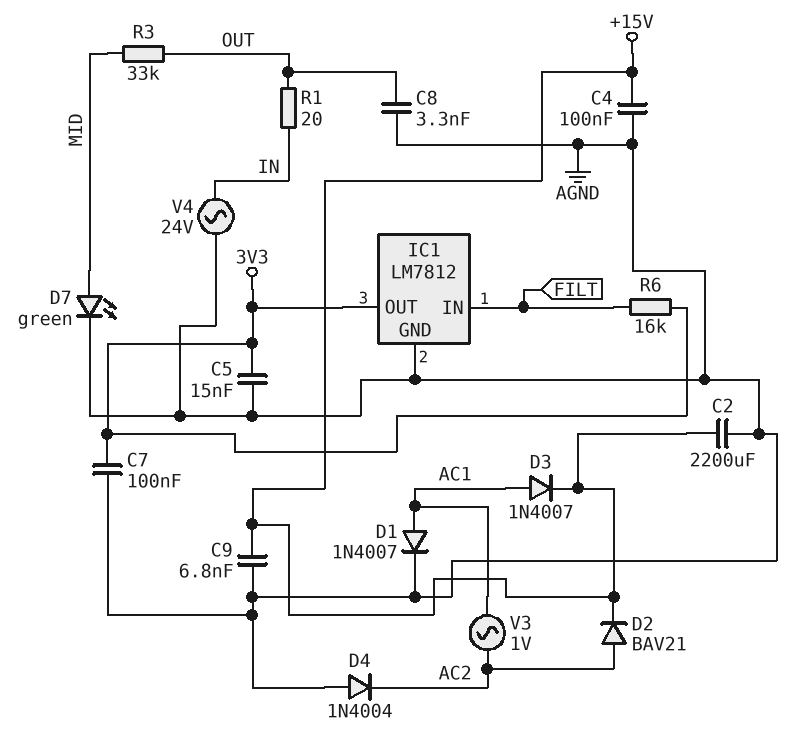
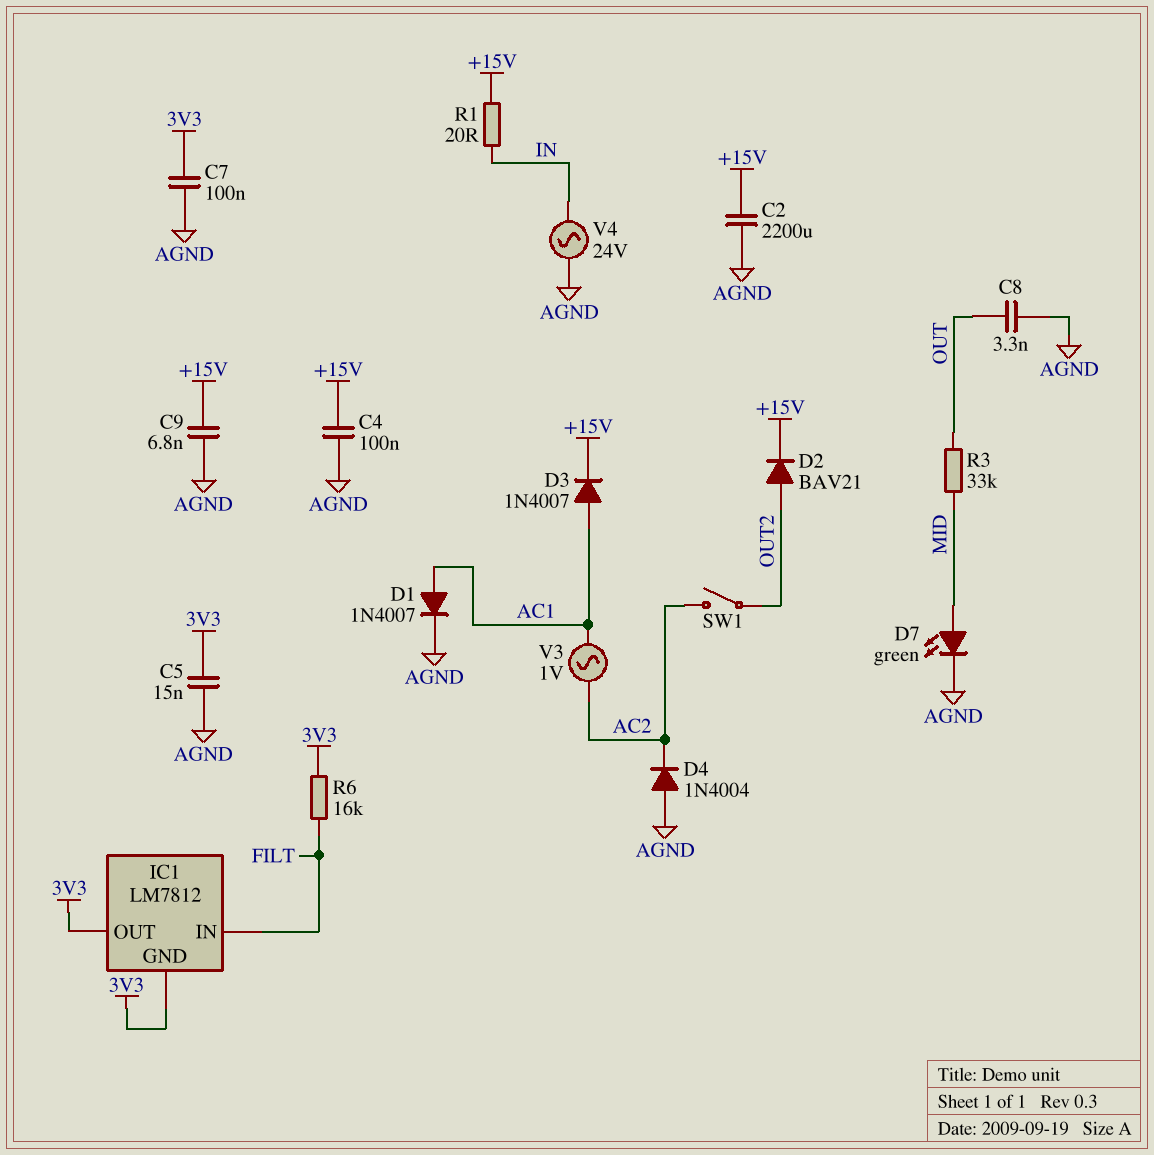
D2: diode BAV21 (A AC2, K +15V) -> diode BAV21 (A OUT2, K +15V)
IC1 pin GND: AGND -> 3V3
R1: 20 (IN, OUT) -> 20 (+15V, IN)
SW1: none -> switch (AC2, OUT2)

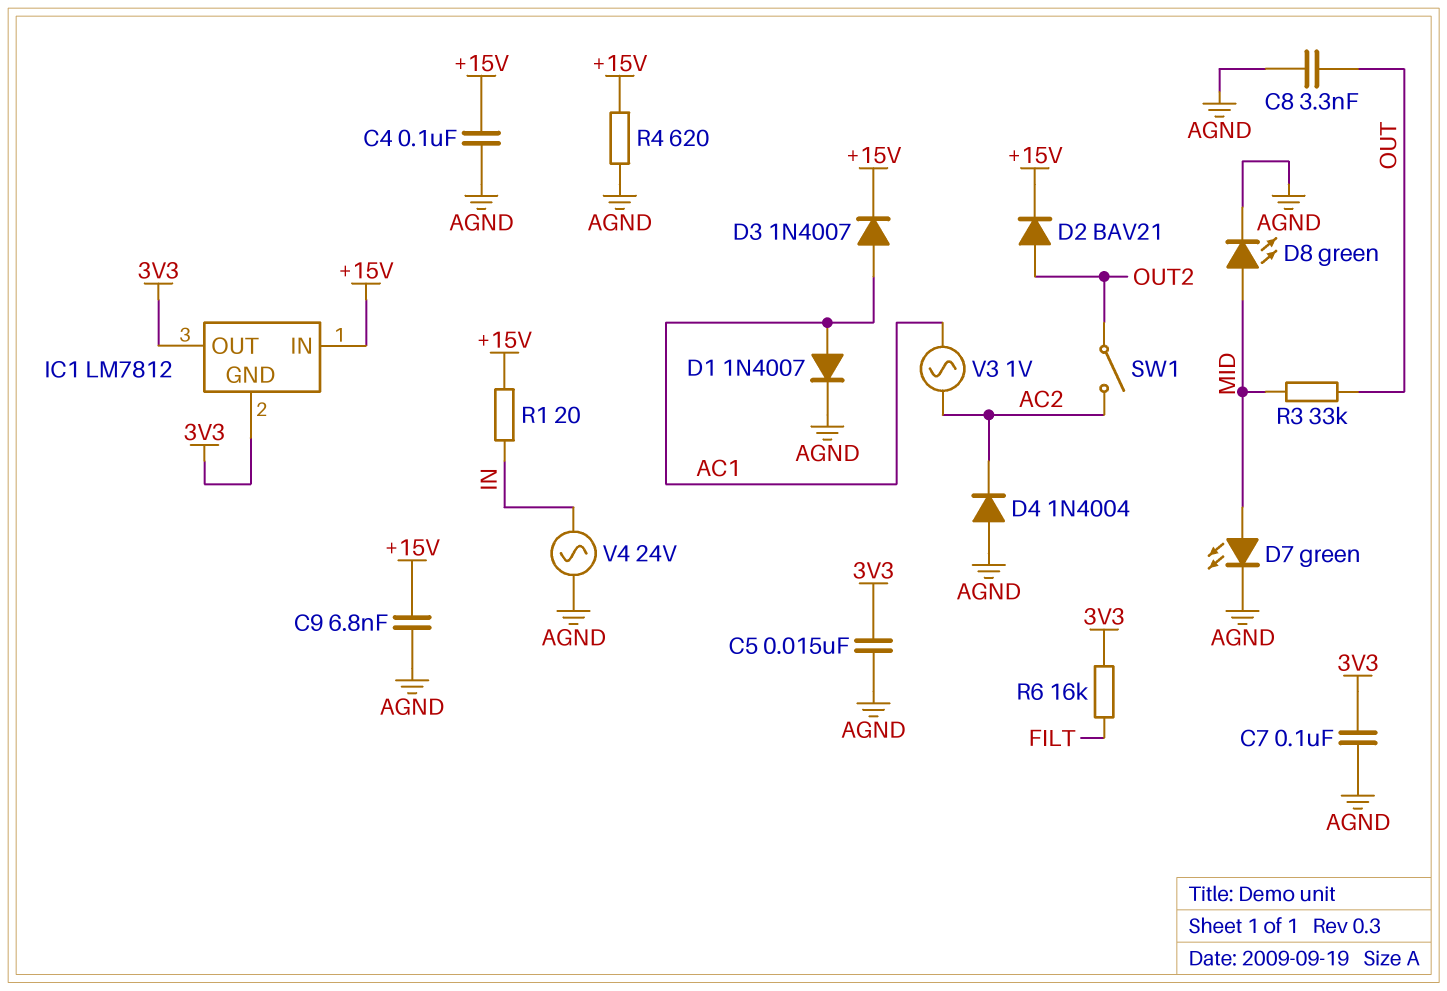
C2: 2200uF (+15V, AGND) -> none
D8: none -> LED green (A MID, K AGND)
IC1 pin IN: FILT -> +15V
R4: none -> 620 (+15V, AGND)

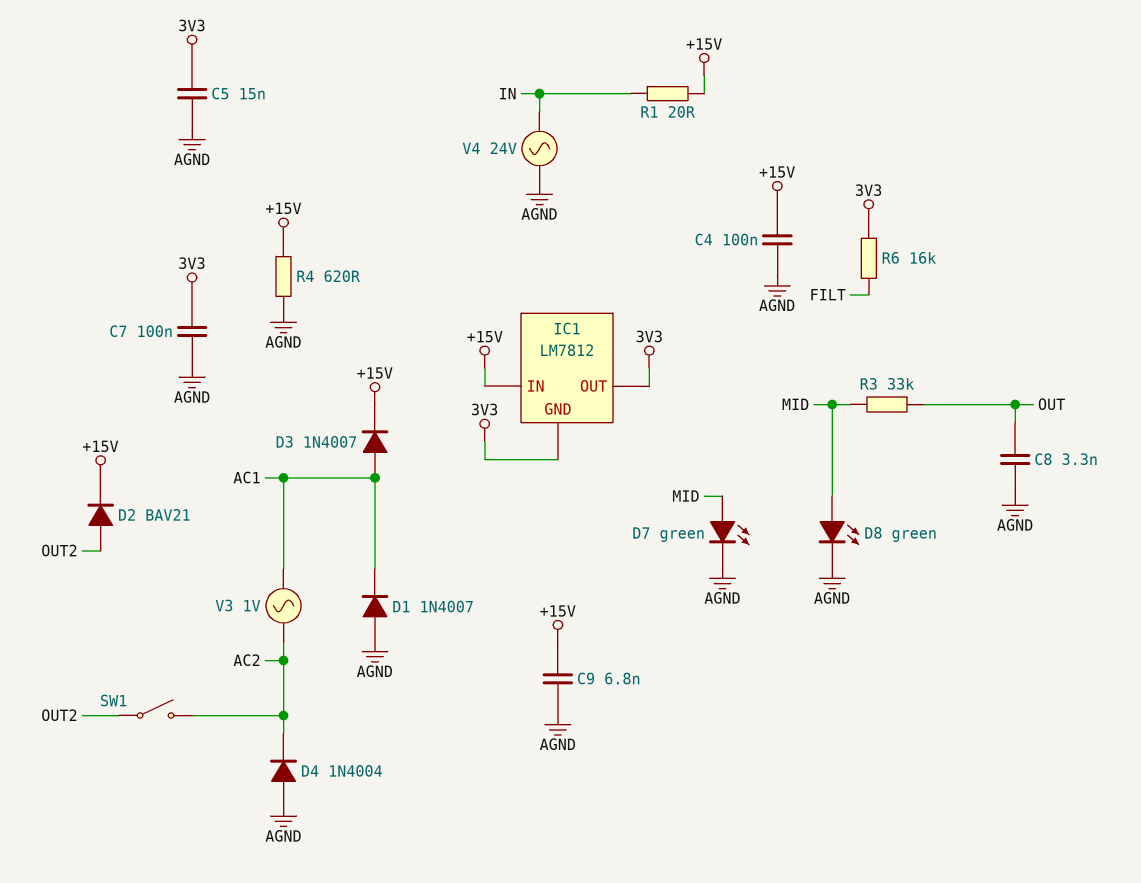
D1: diode 1N4007 (A AC1, K AGND) -> diode 1N4007 (A AGND, K AC1)

